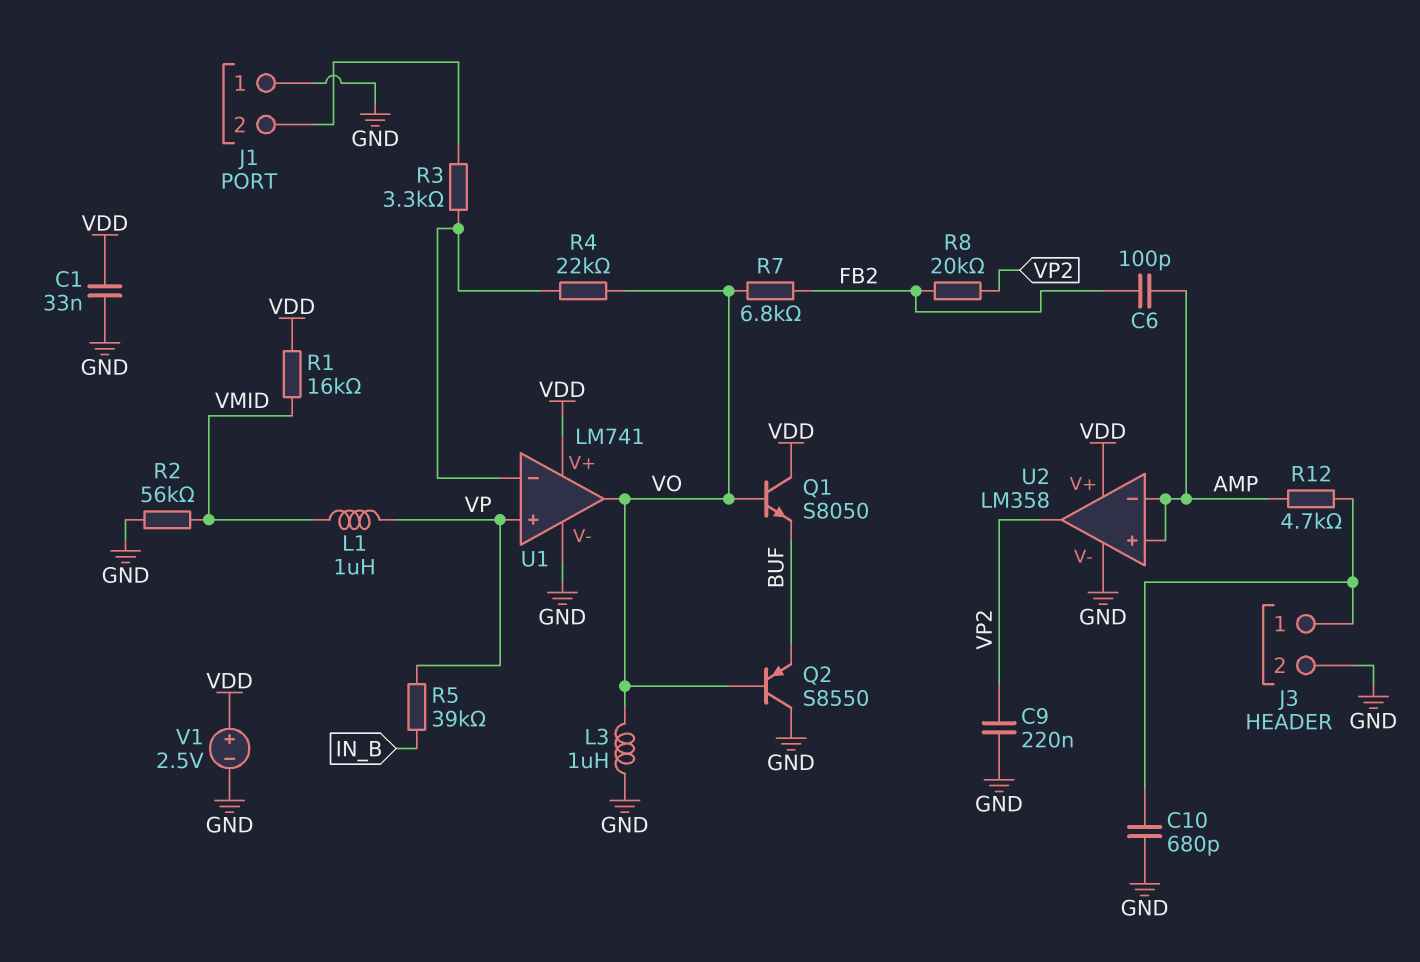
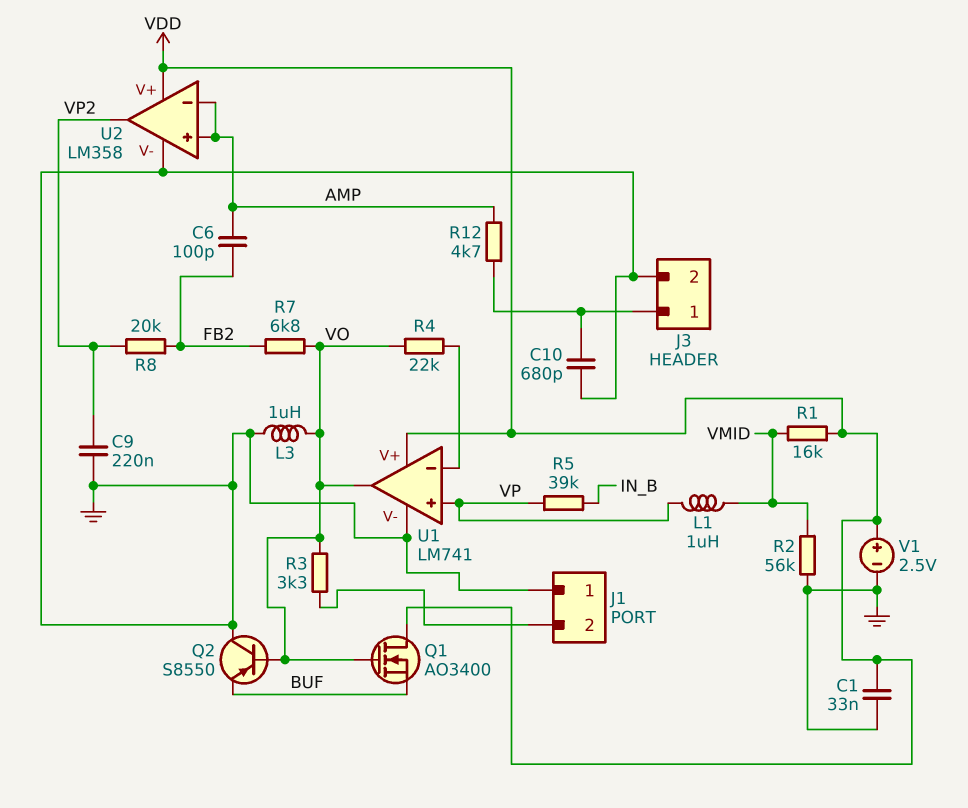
Q1: NPN S8050 (B VO, C VDD, E BUF) -> NMOS AO3400 (G VO, D VDD, S BUF)
R3: 3.3k (J1/2, U1/in-) -> 3.3k (J1/2, VO)

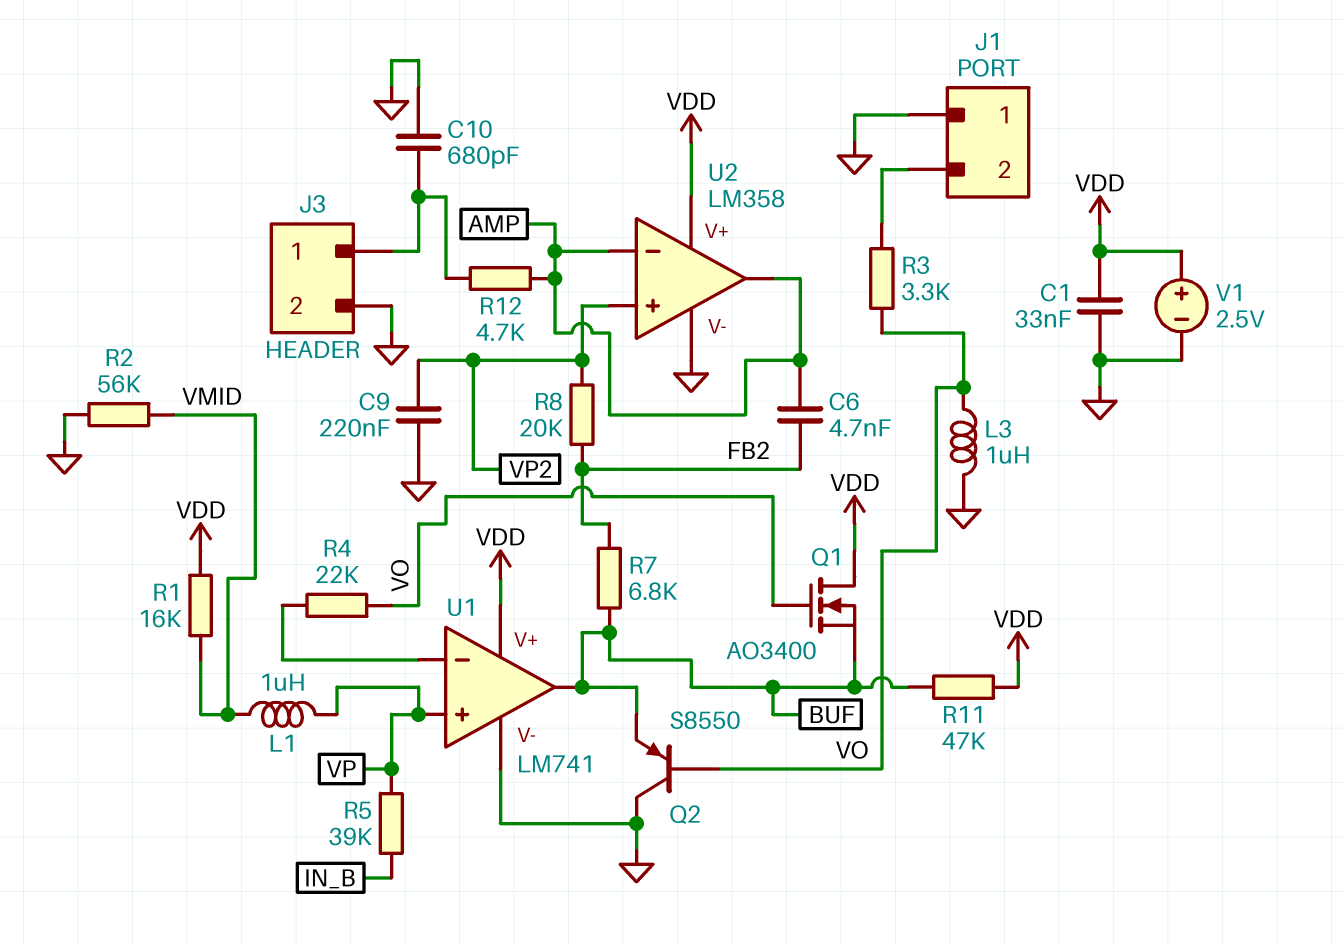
C6: 100pF (AMP, FB2) -> 4.7nF (AMP, FB2)
R7: 6.8k (FB2, VO) -> 6.8k (BUF, FB2)
R11: none -> 47k (BUF, VDD)
U1 pin out: VO -> BUF
U2 pin in+: AMP -> VP2
U2 pin out: VP2 -> AMP

